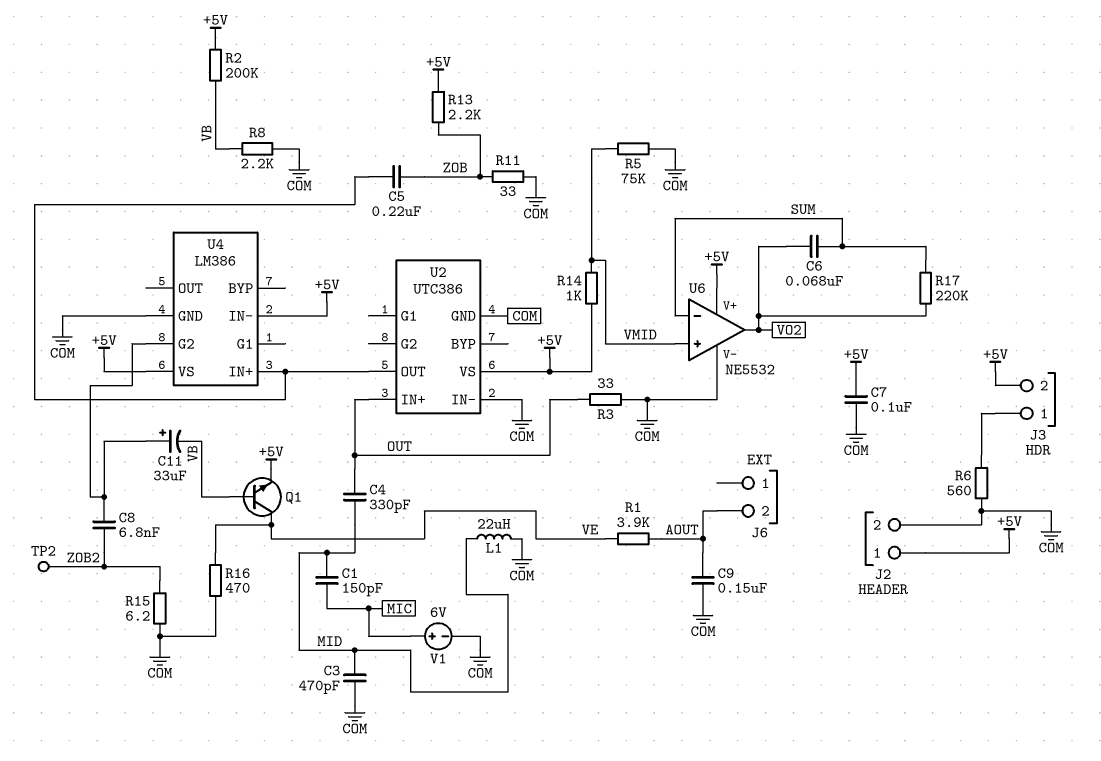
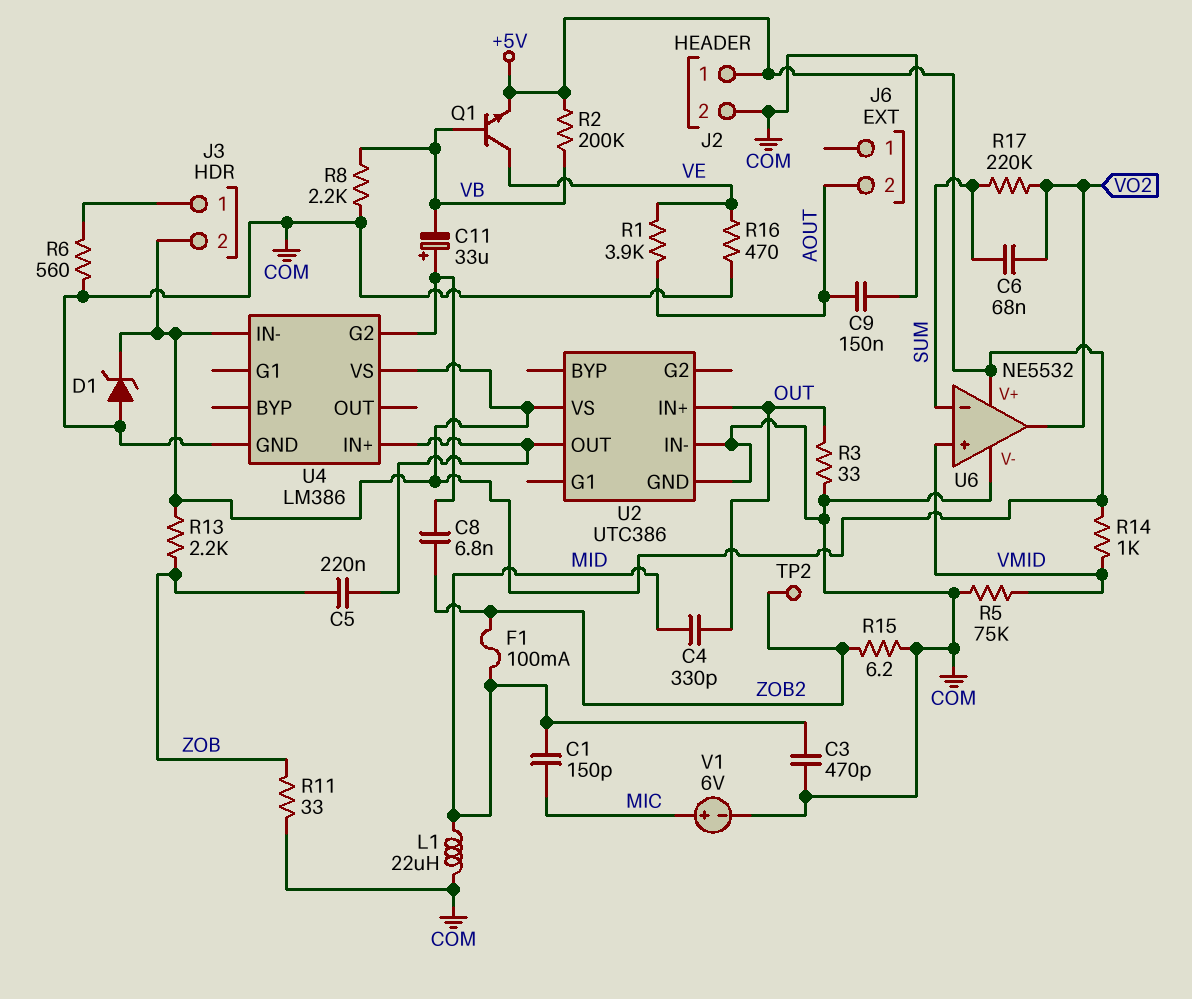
C7: 100nF (+5V, COM) -> none
D1: none -> zener (A COM, K +5V)
F1: none -> 100mA (MID, ZOB2)

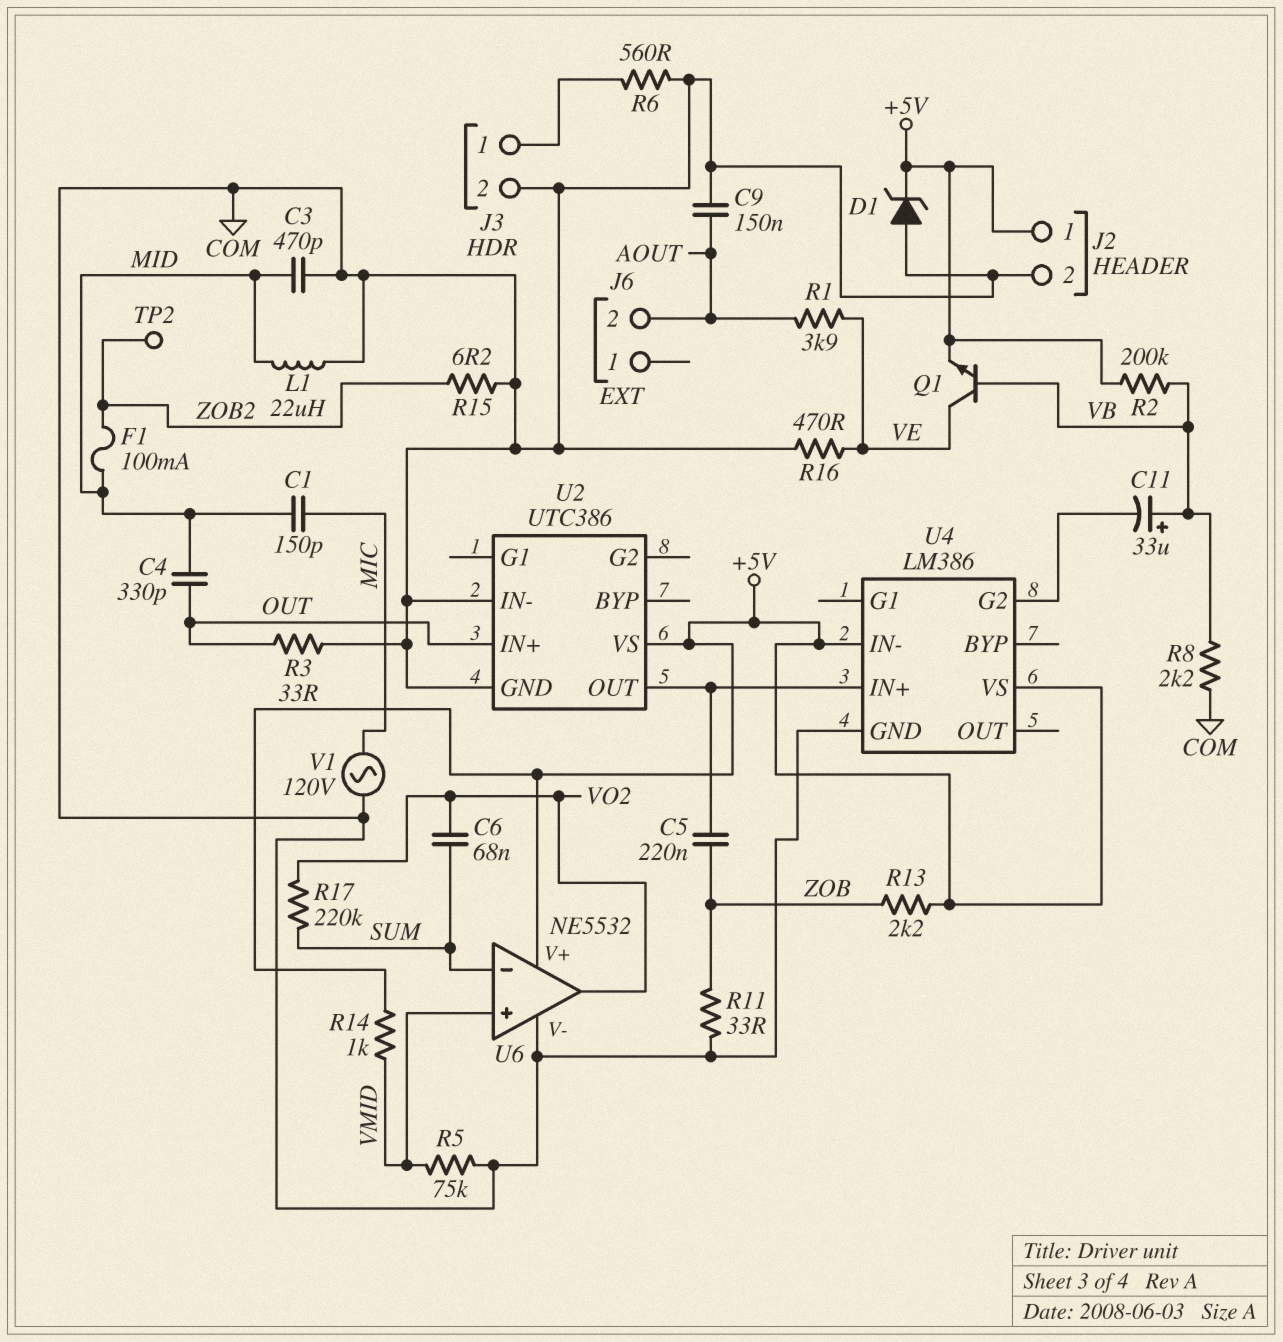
C8: 6.8nF (U4/G2, ZOB2) -> none
C11: 33uF (plus U4/G2, minus VB) -> 33uF (plus VB, minus U4/G2)
J3 pin 2: +5V -> COM
V1: 6V (plus MIC, minus COM) -> AC 120V (COM, MIC)

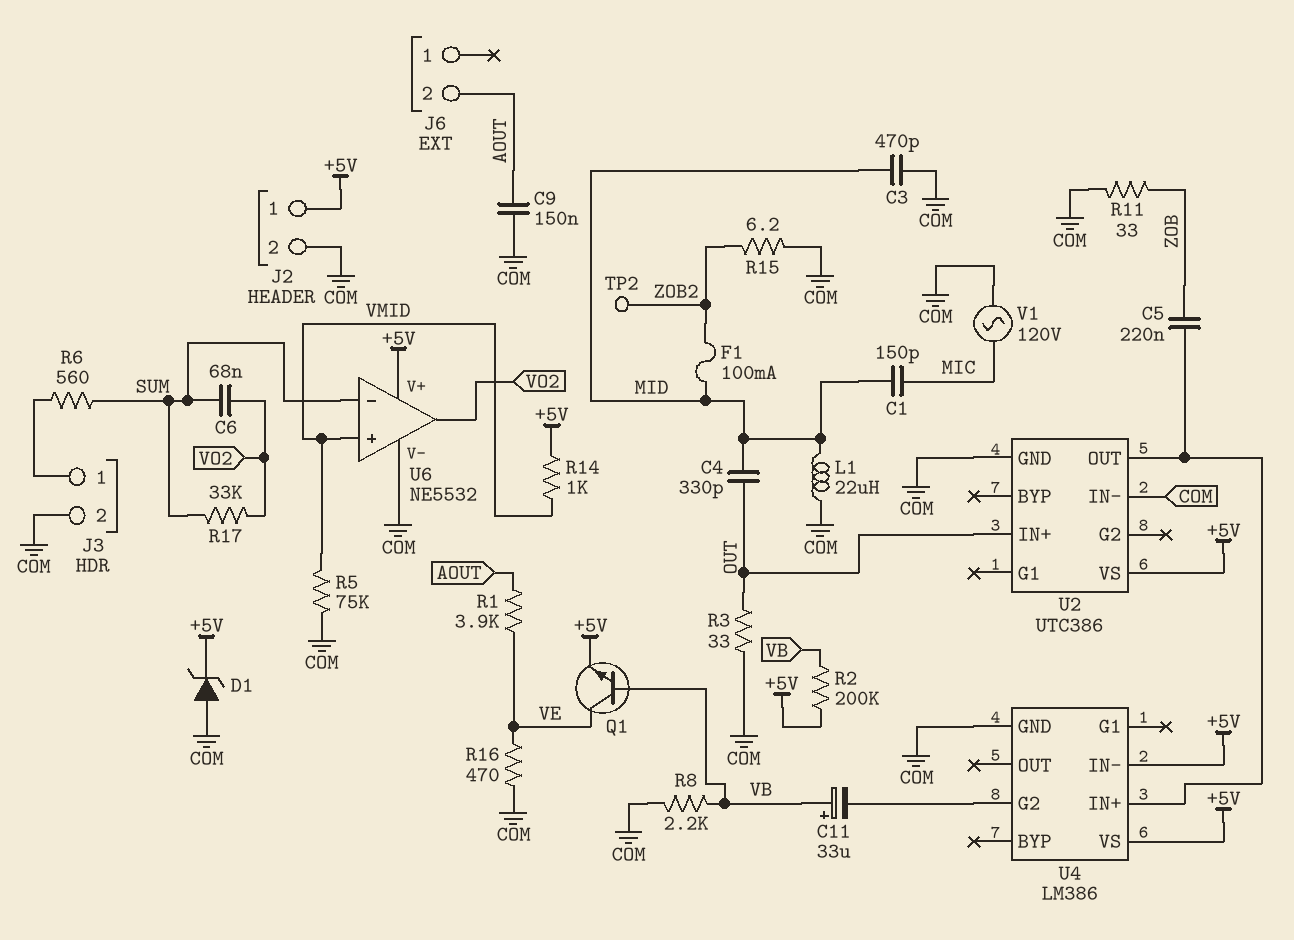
R6: 560 (COM, J3/1) -> 560 (J3/1, SUM)
R13: 2.2k (+5V, ZOB) -> none
R17: 220k (SUM, VO2) -> 33k (SUM, VO2)

